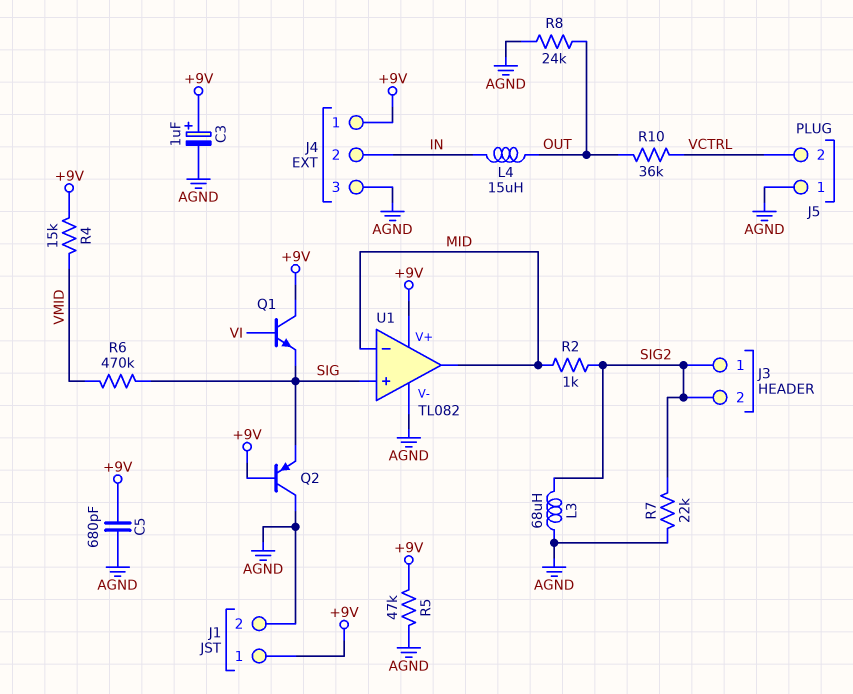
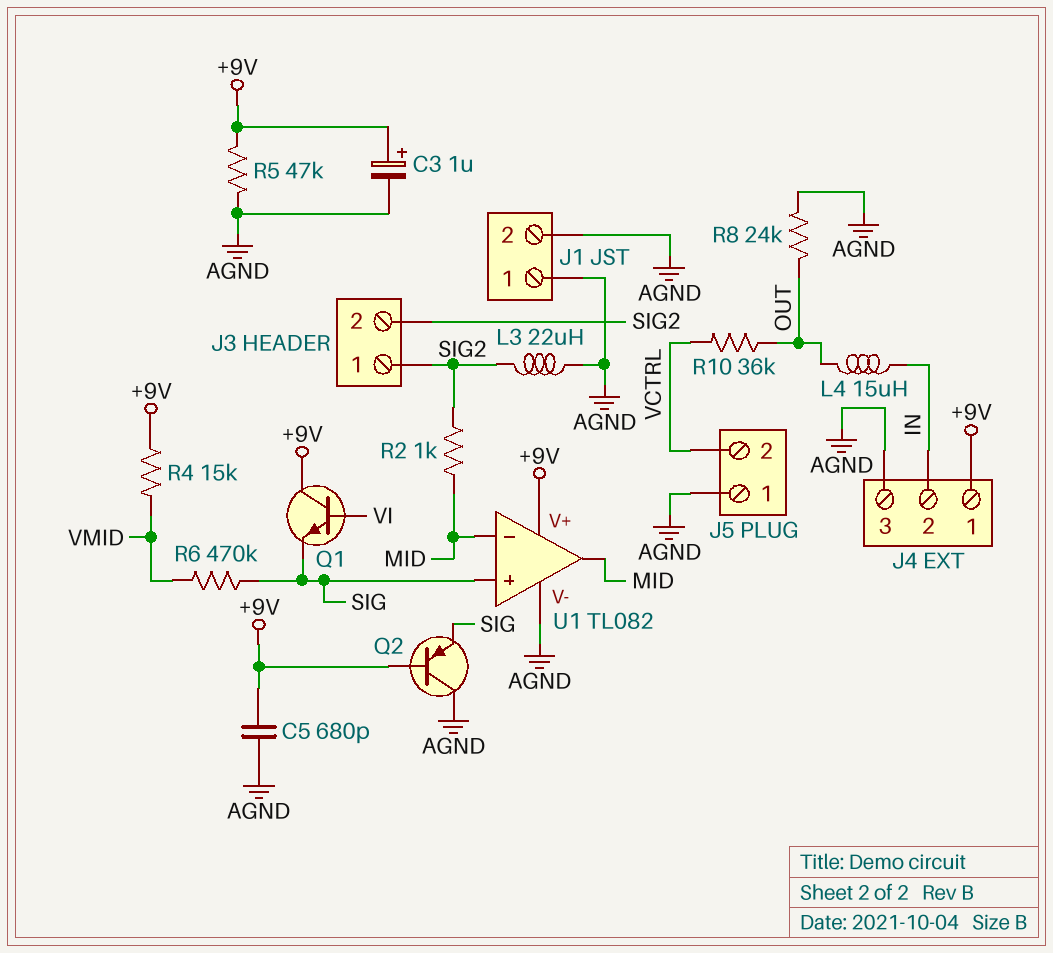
J1 pin 1: +9V -> AGND
L3: 68uH (AGND, SIG2) -> 22uH (AGND, SIG2)
R7: 22k (AGND, SIG2) -> none

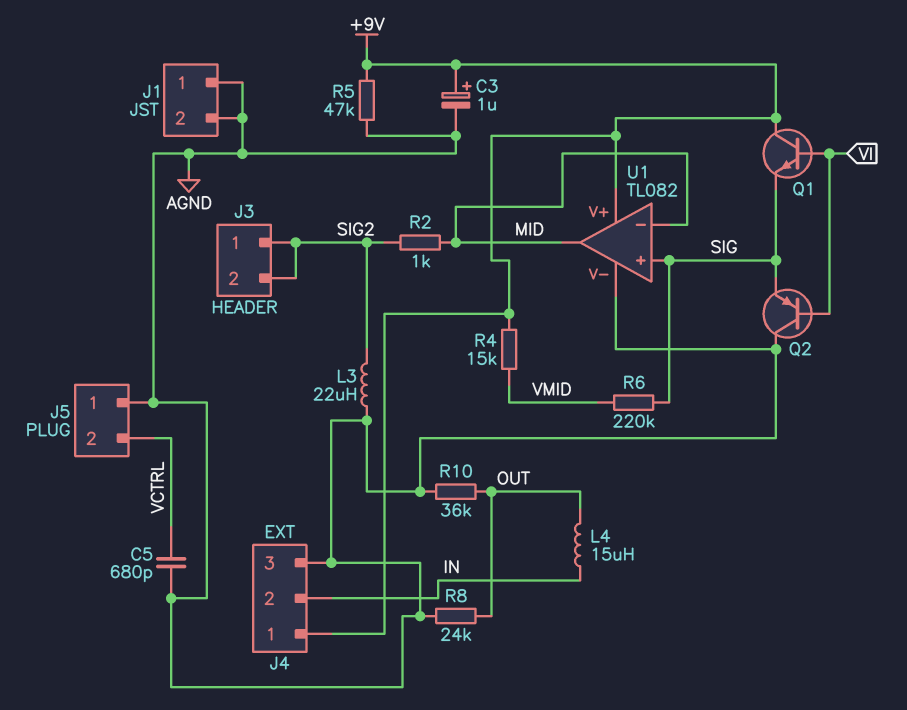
C5: 680pF (+9V, AGND) -> 680pF (AGND, VCTRL)
Q2: PNP (B +9V, C AGND, E SIG) -> PNP (B VI, C AGND, E SIG)
R6: 470k (SIG, VMID) -> 220k (SIG, VMID)
R10: 36k (OUT, VCTRL) -> 36k (AGND, OUT)

